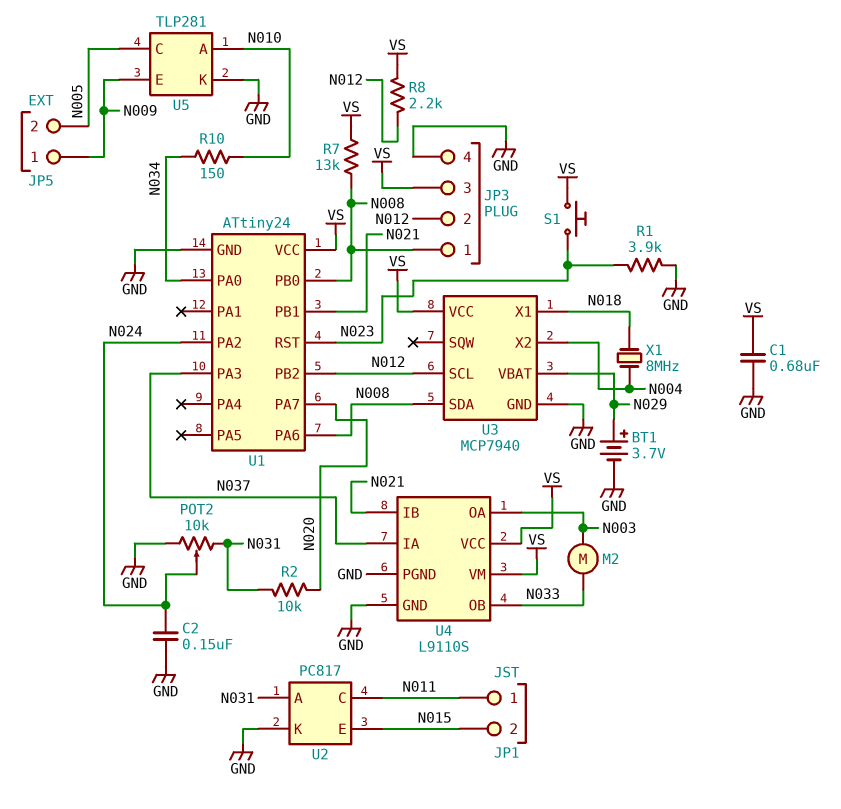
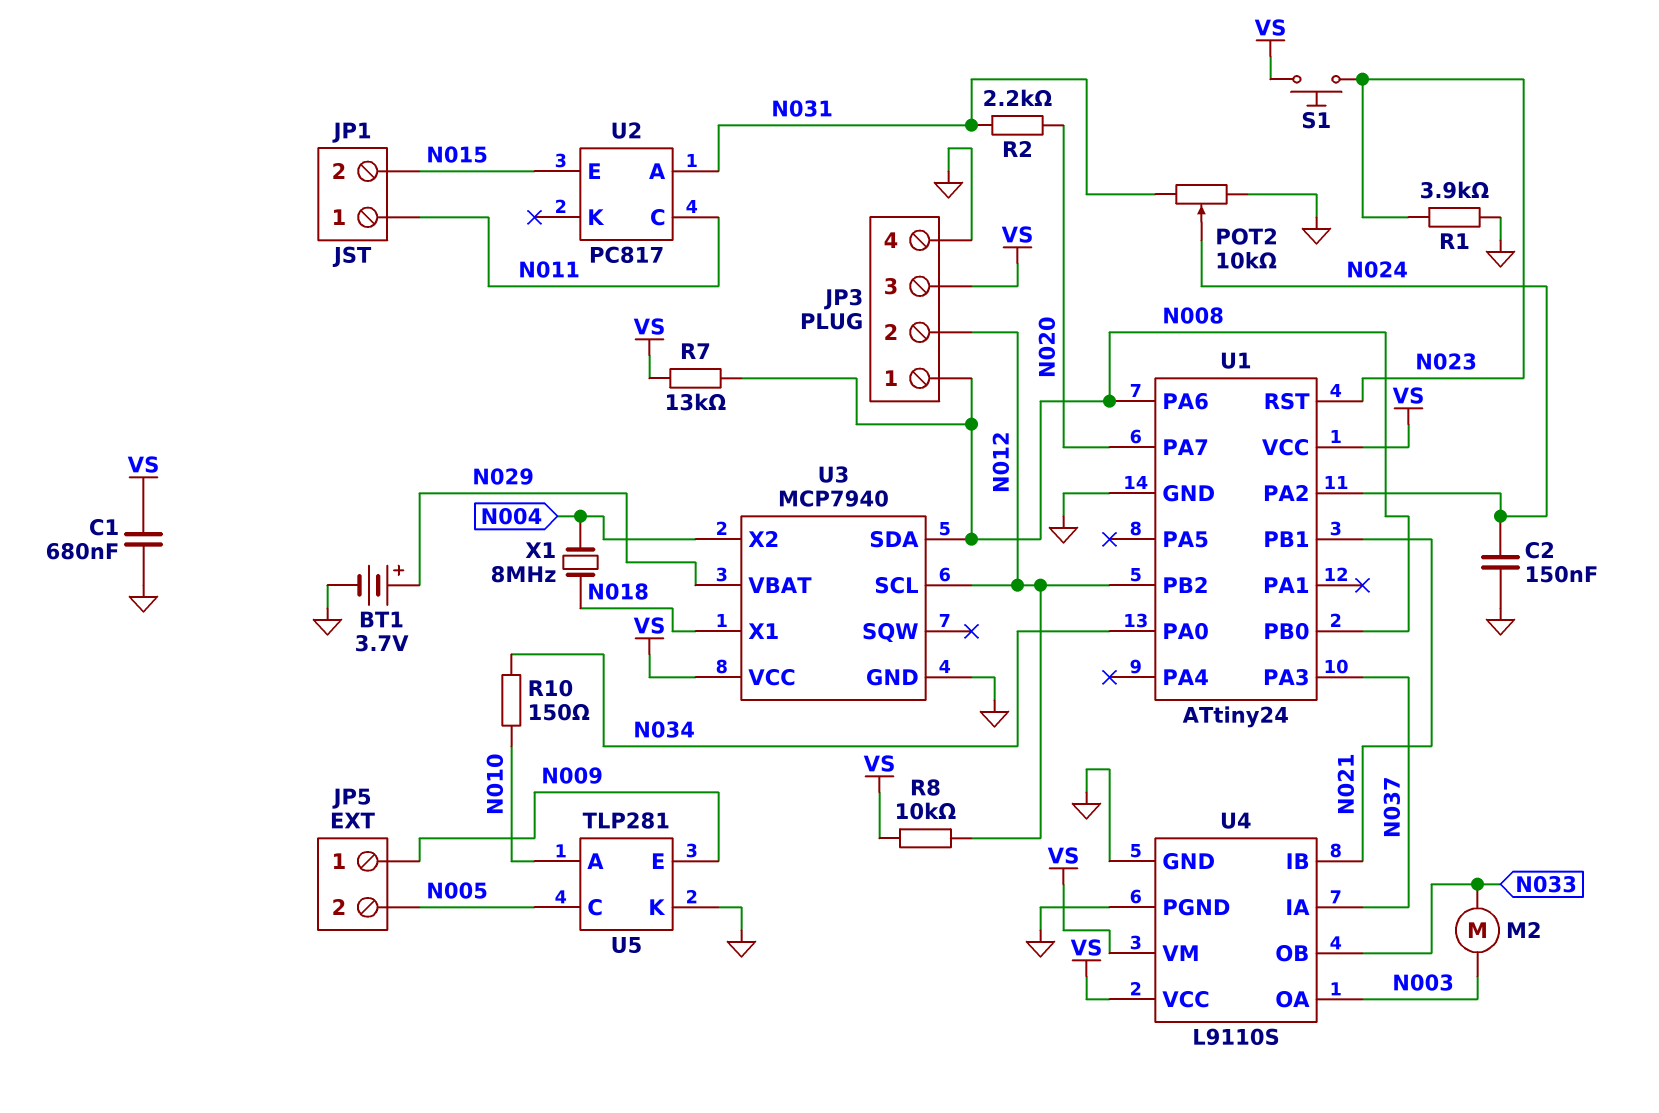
R2: 10k (N020, N031) -> 2.2k (N020, N031)
R8: 2.2k (N012, VS) -> 10k (N012, VS)
U2 pin K: GND -> none

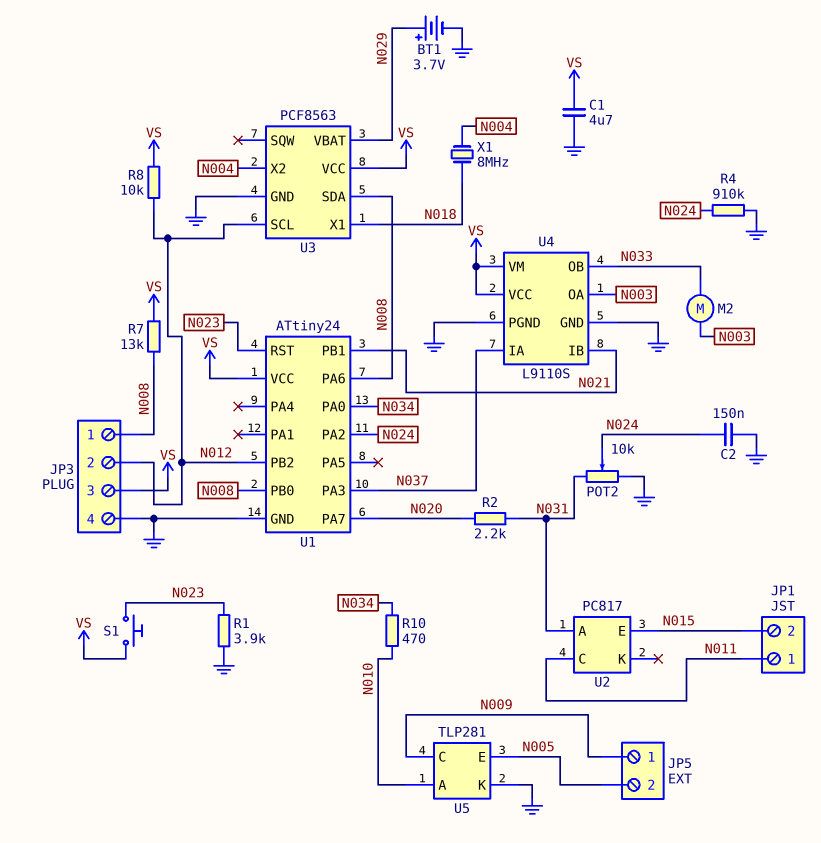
C1: 680nF (GND, VS) -> 4.7uF (GND, VS)
R4: none -> 910k (GND, N024)
R10: 150 (N010, N034) -> 470 (N010, N034)
U3: MCP7940 -> PCF8563
U5 pin C: N005 -> N009
U5 pin E: N009 -> N005

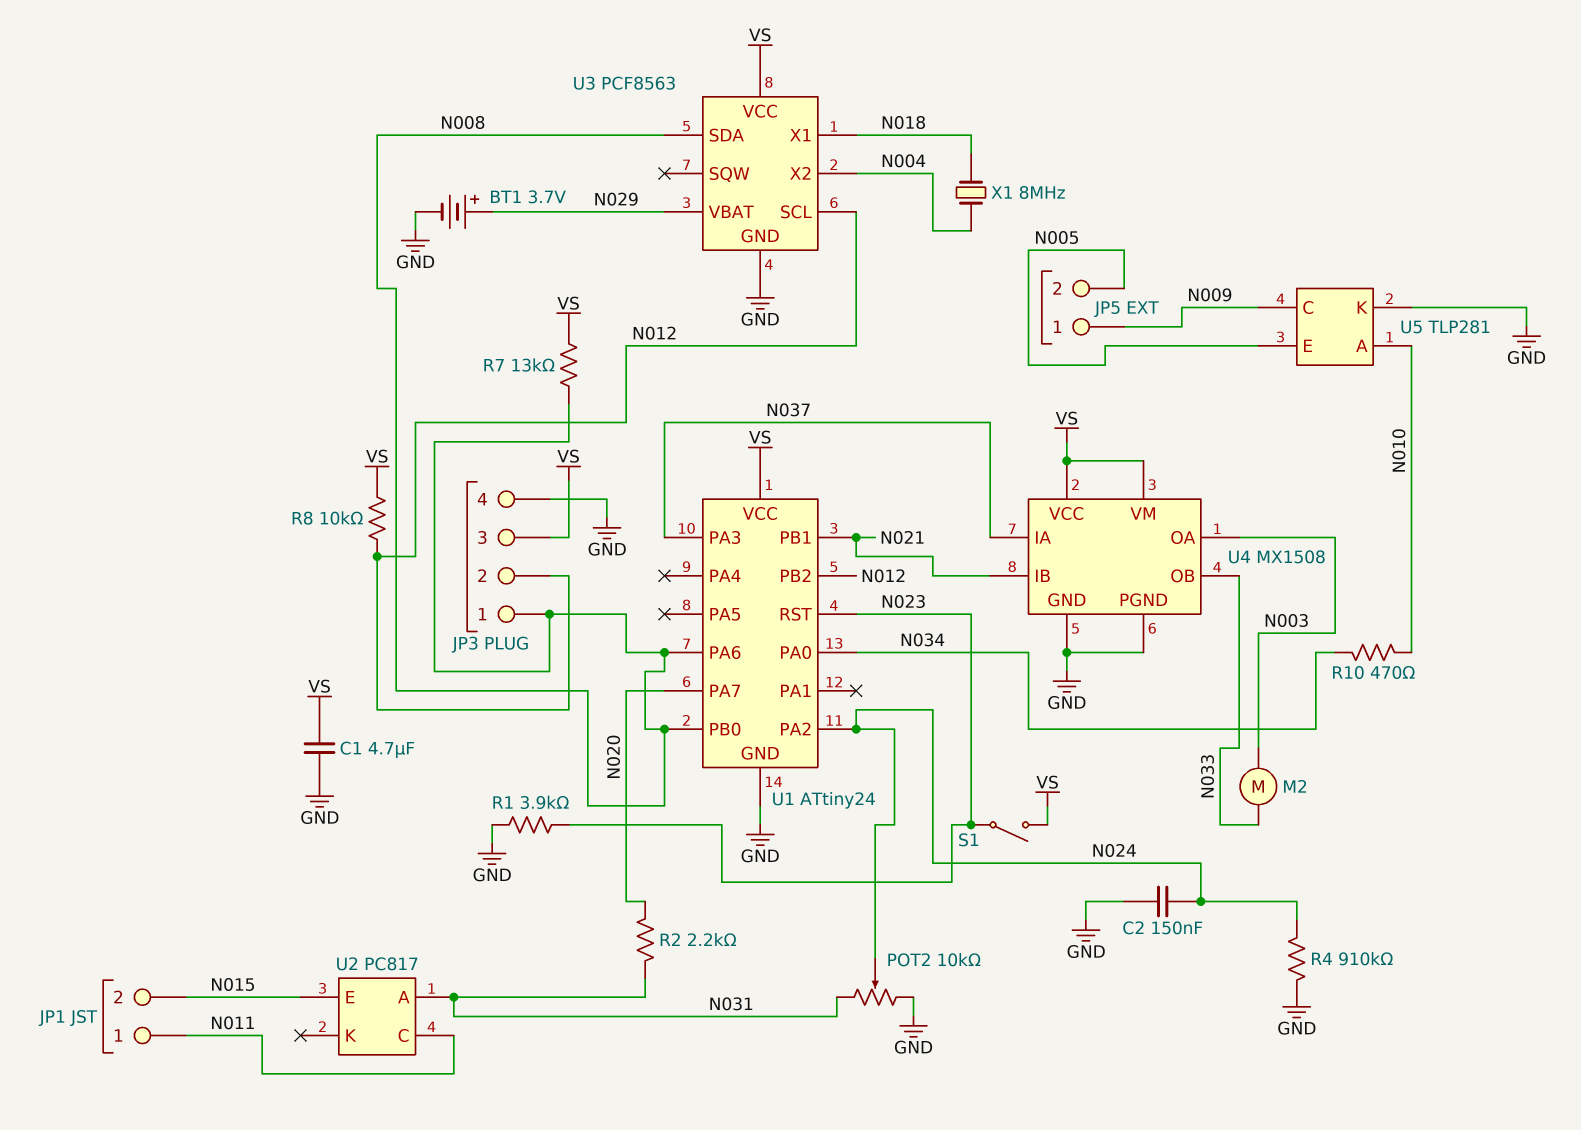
S1: button (N023, VS) -> switch (N023, VS)
U4: L9110S -> MX1508

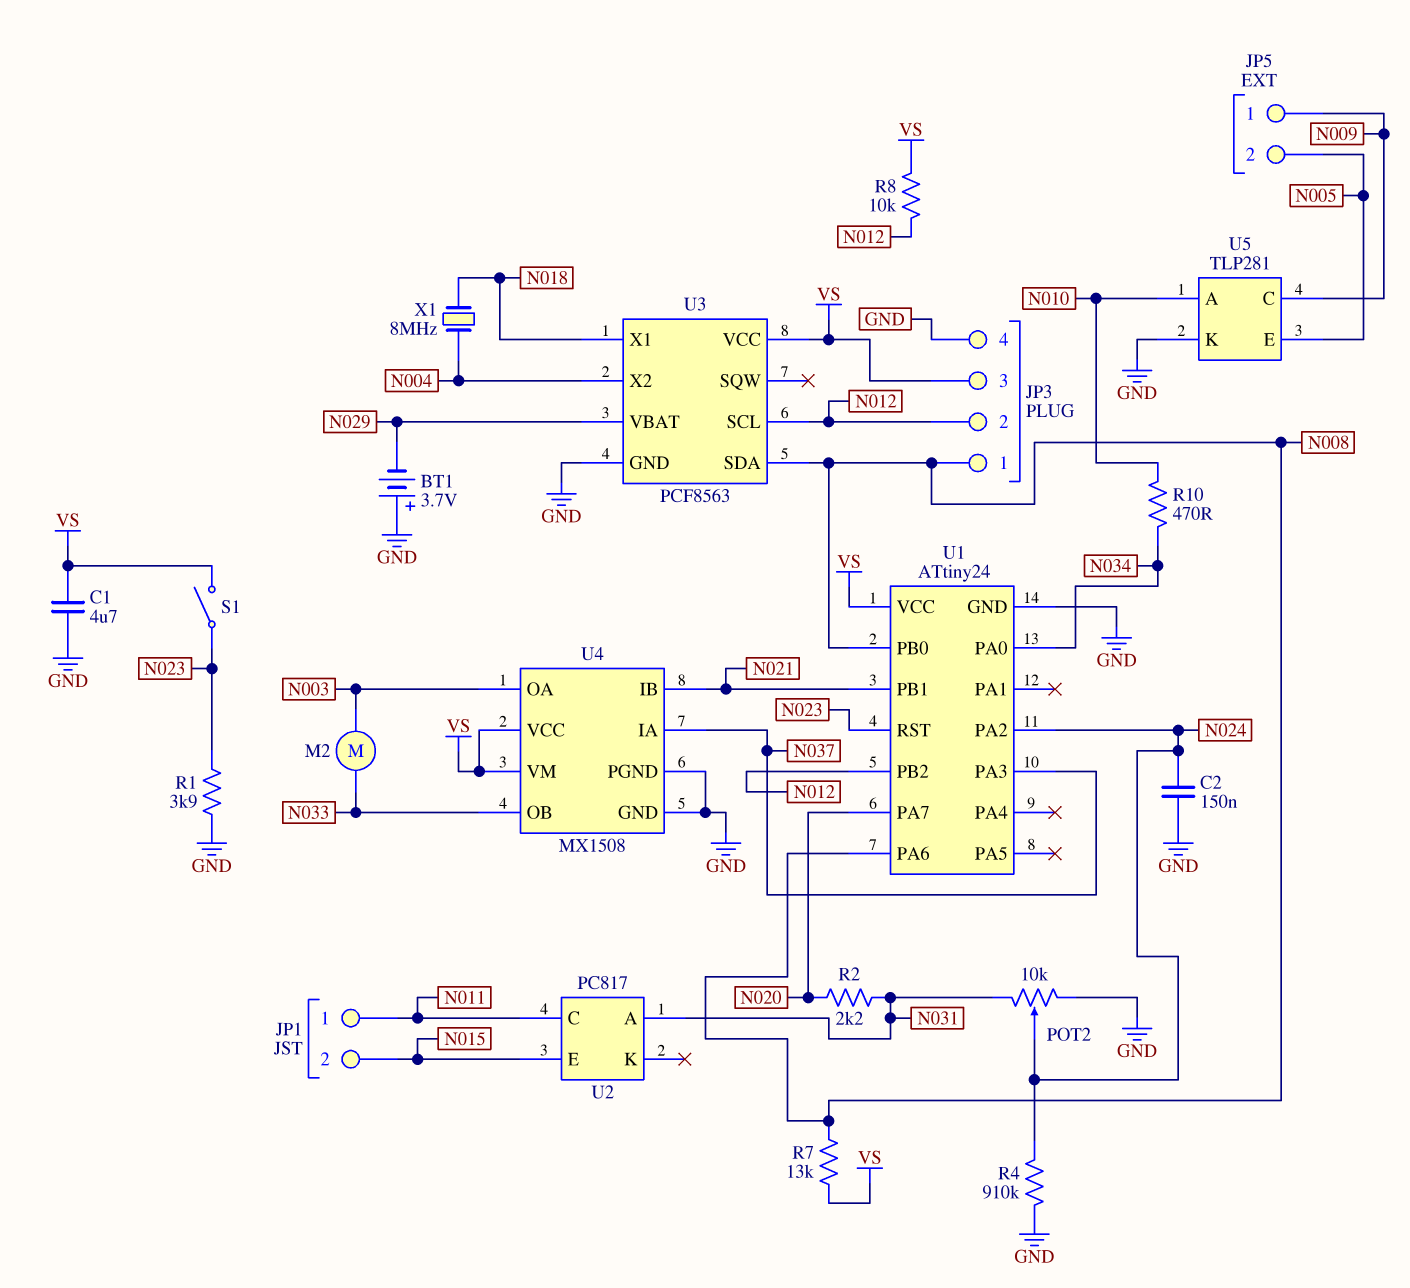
BT1: 3.7V (plus N029, minus GND) -> 3.7V (plus GND, minus N029)

